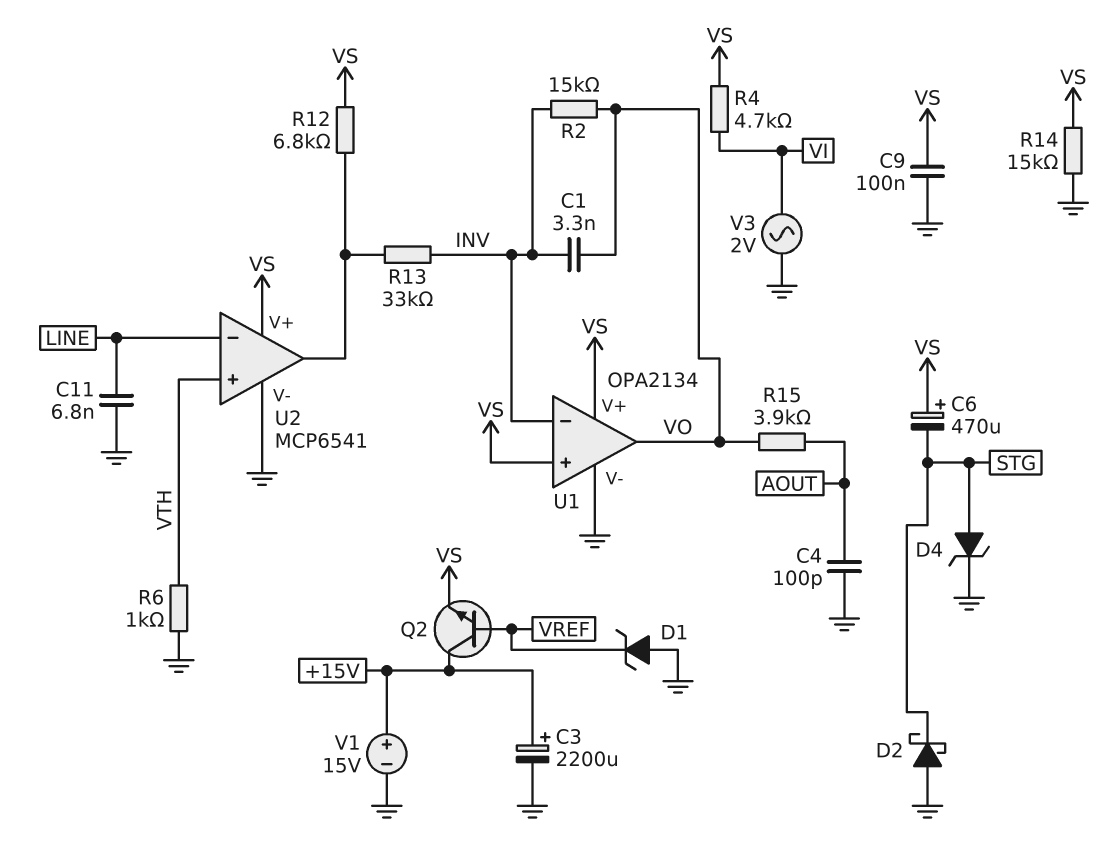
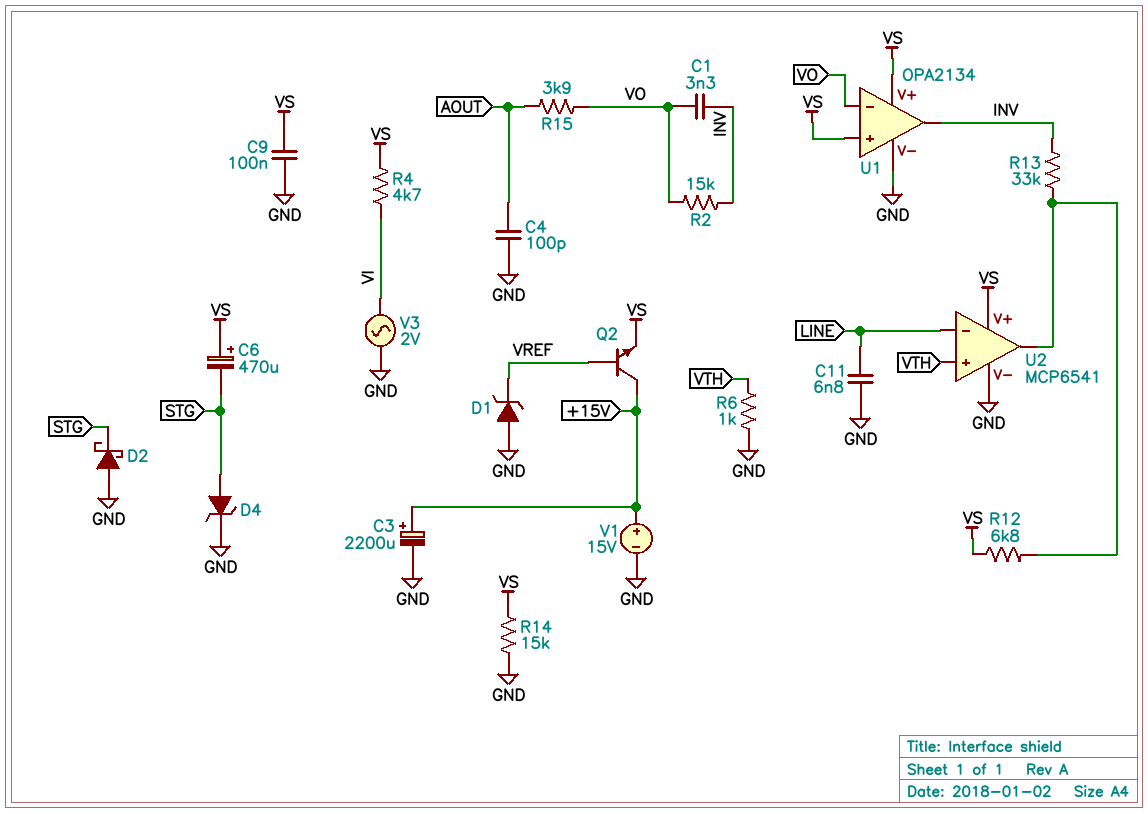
U1 pin in-: INV -> VO
U1 pin out: VO -> INV

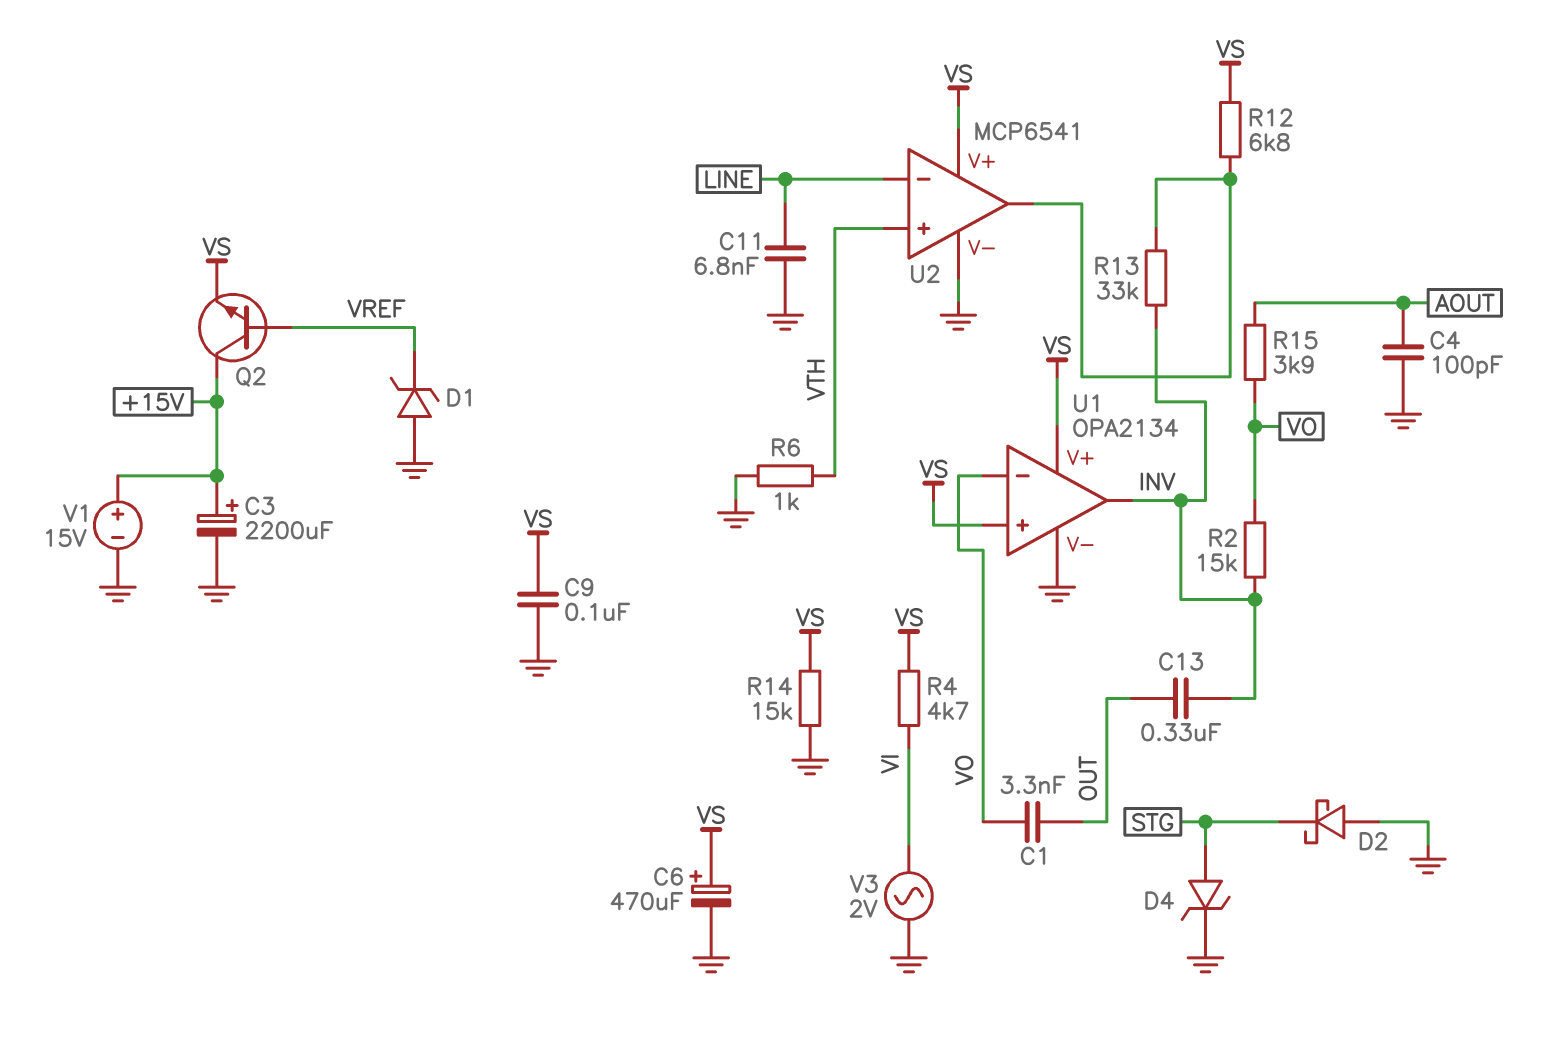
C1: 3.3nF (INV, VO) -> 3.3nF (OUT, VO)
C6: 470uF (plus VS, minus STG) -> 470uF (plus VS, minus GND)
C13: none -> 330nF (INV, OUT)

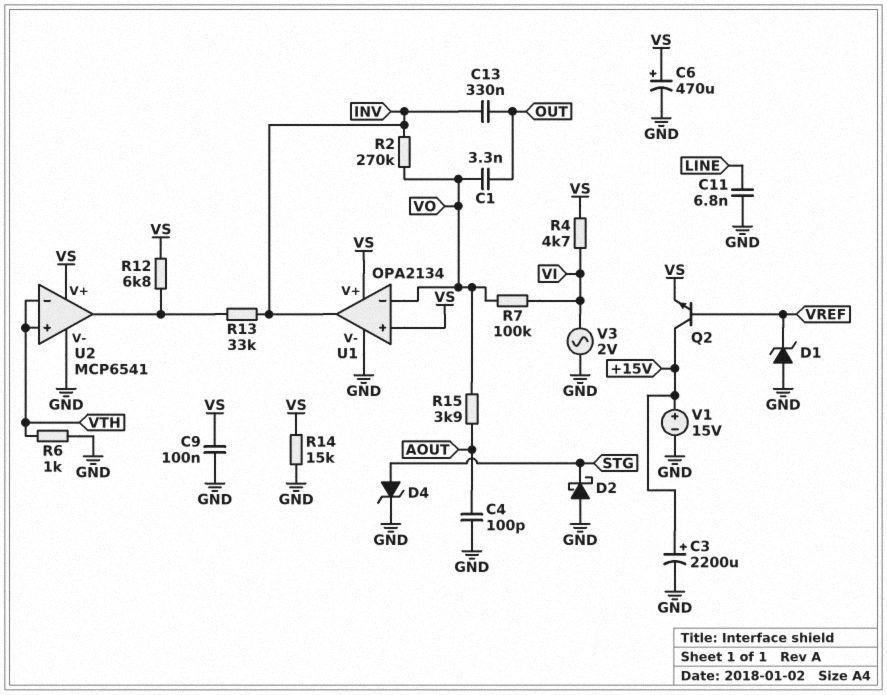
R2: 15k (INV, VO) -> 270k (INV, VO)
R7: none -> 100k (VI, VO)
U2 pin in-: LINE -> VTH

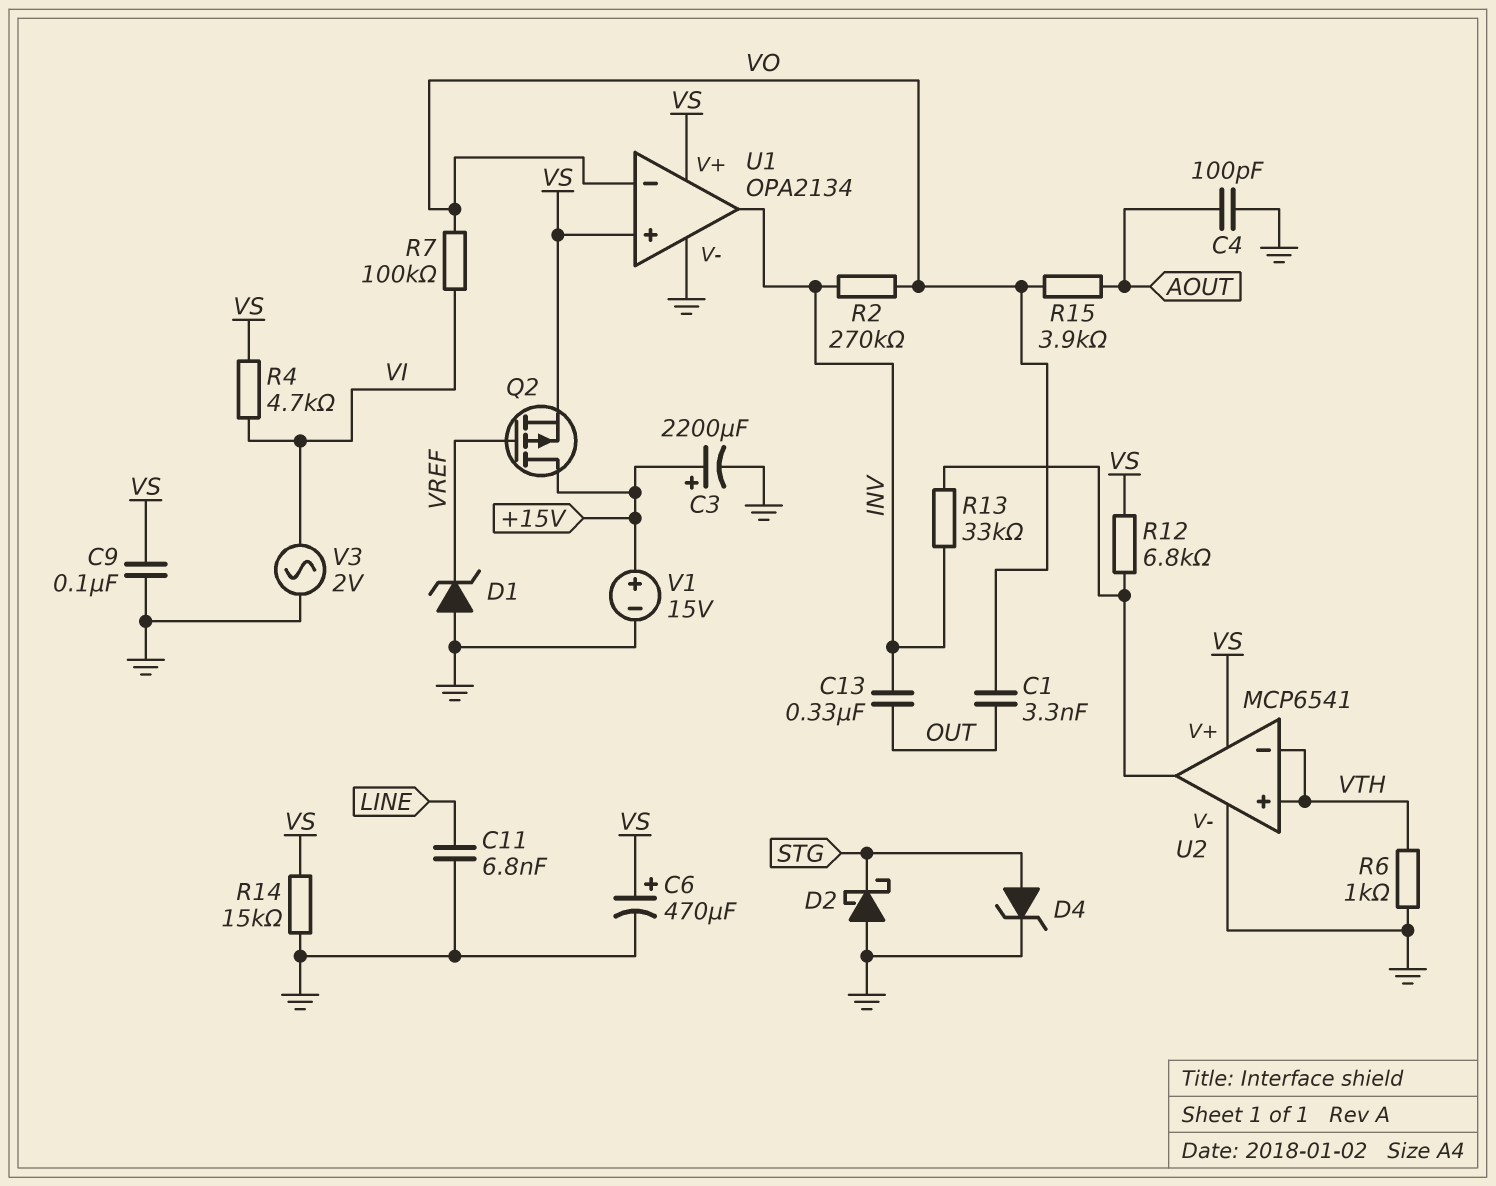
Q2: NPN (B VREF, C +15V, E VS) -> PMOS (G VREF, D +15V, S VS)

